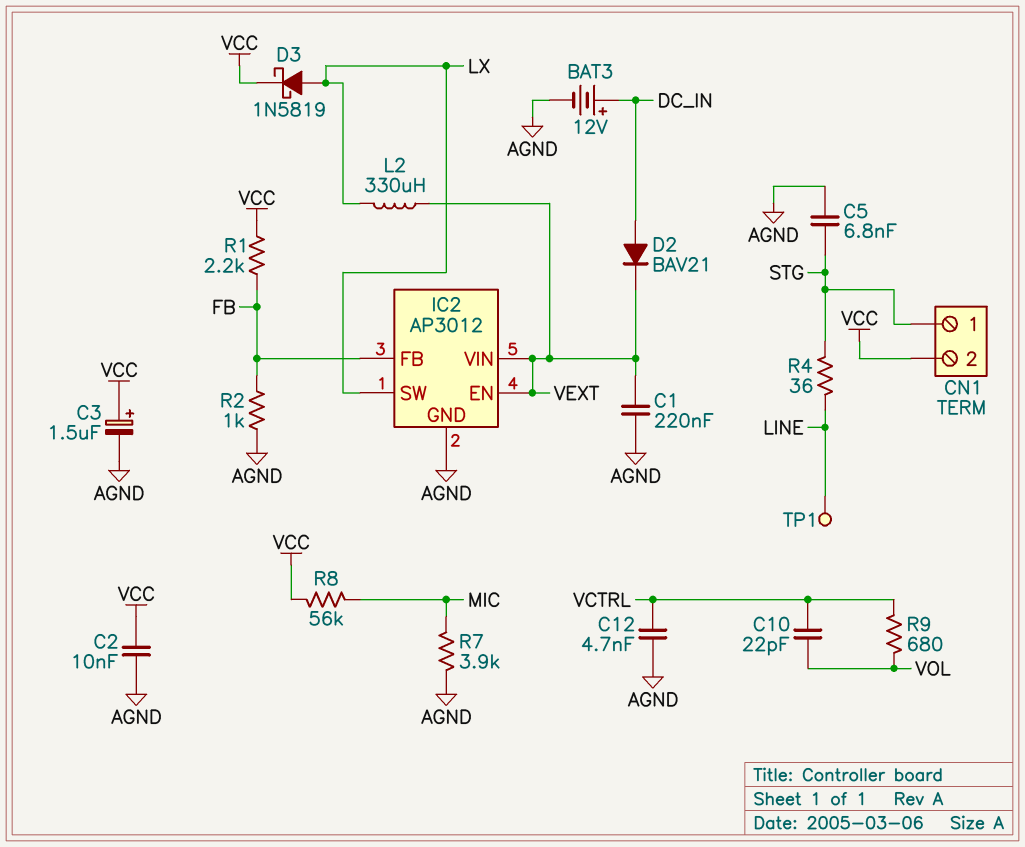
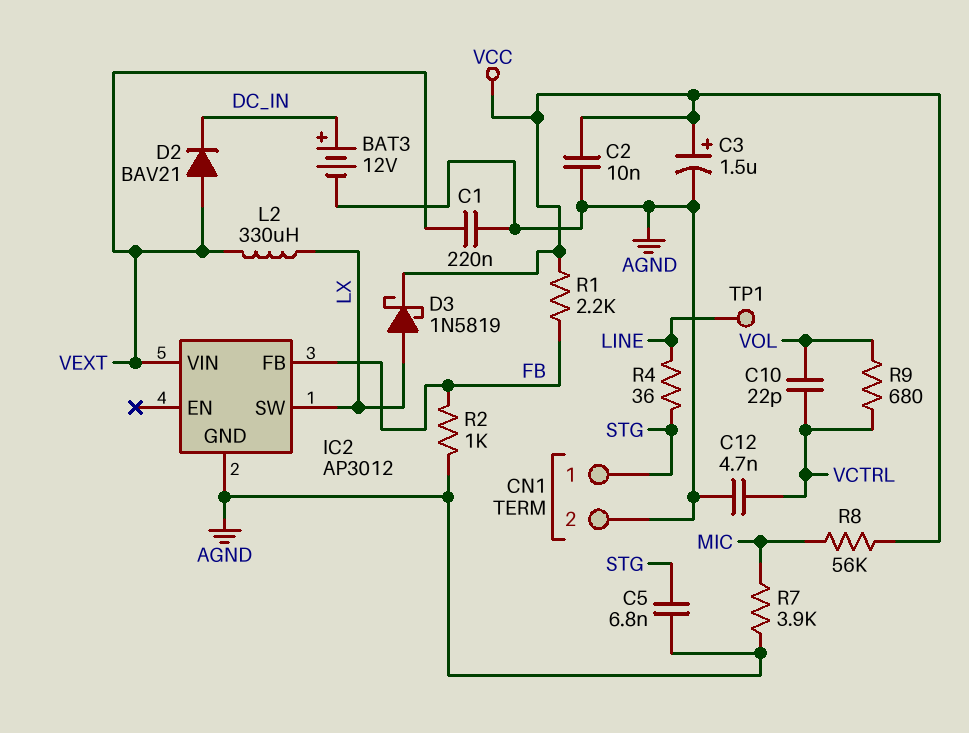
CN1 pin 2: VCC -> AGND
D2: diode BAV21 (A DC_IN, K VEXT) -> diode BAV21 (A VEXT, K DC_IN)
IC2 pin EN: VEXT -> none

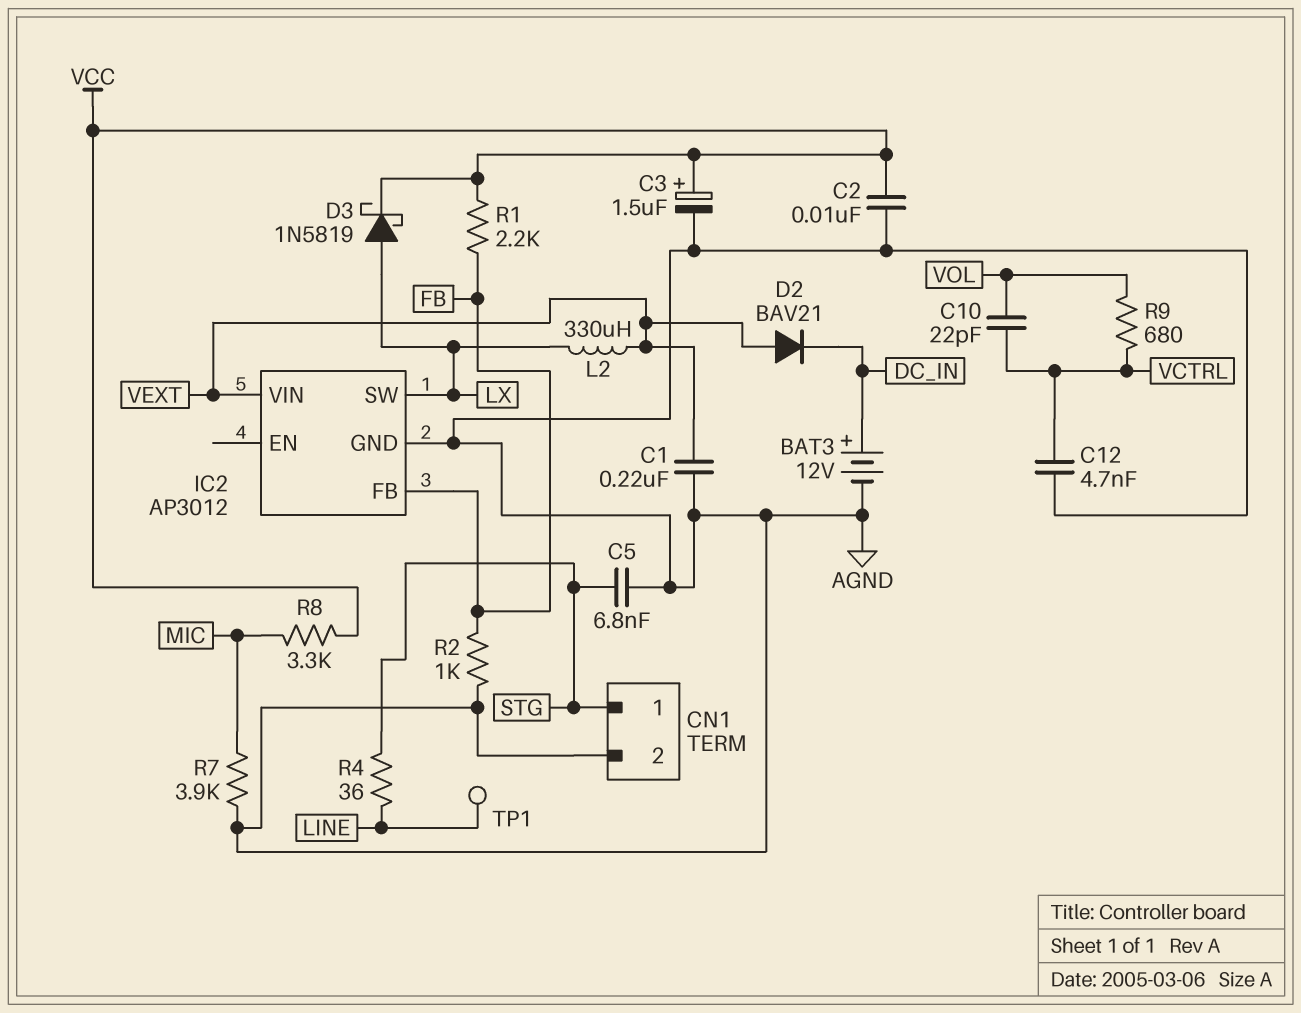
R8: 56k (MIC, VCC) -> 3.3k (MIC, VCC)

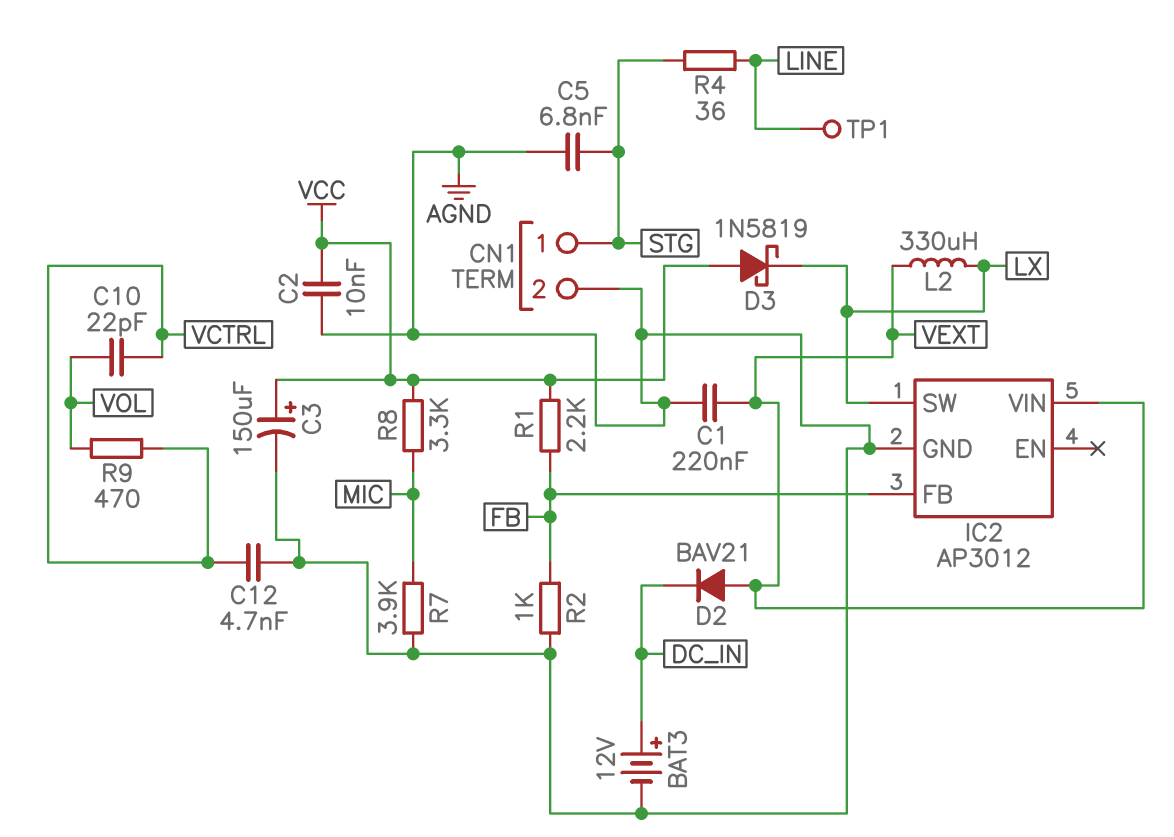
C3: 1.5uF (plus VCC, minus AGND) -> 150uF (plus VCC, minus AGND)
D3: schottky 1N5819 (A LX, K VCC) -> schottky 1N5819 (A VCC, K LX)
R9: 680 (VCTRL, VOL) -> 470 (VCTRL, VOL)

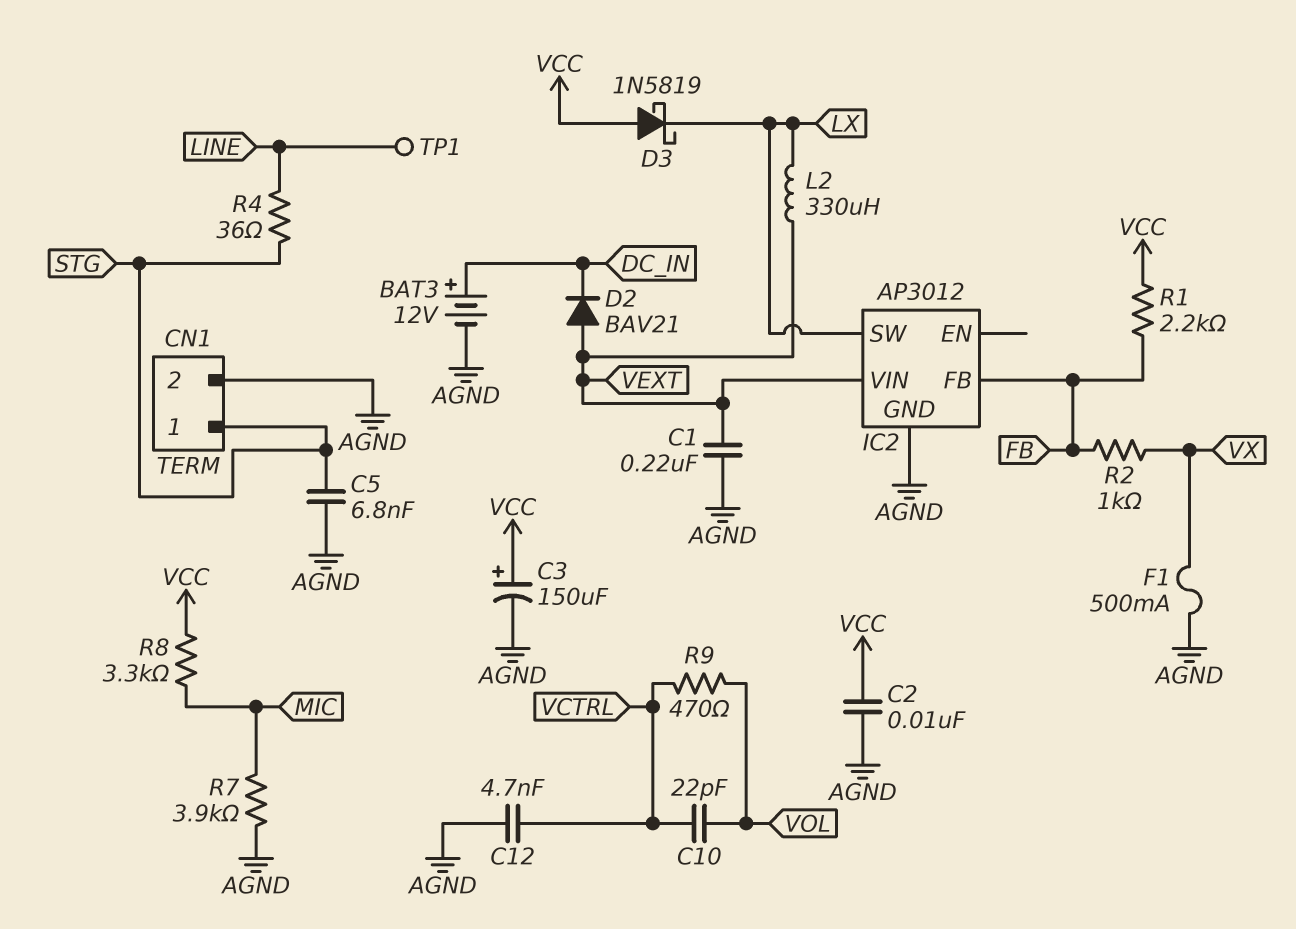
F1: none -> 500mA (AGND, VX)
R2: 1k (AGND, FB) -> 1k (FB, VX)

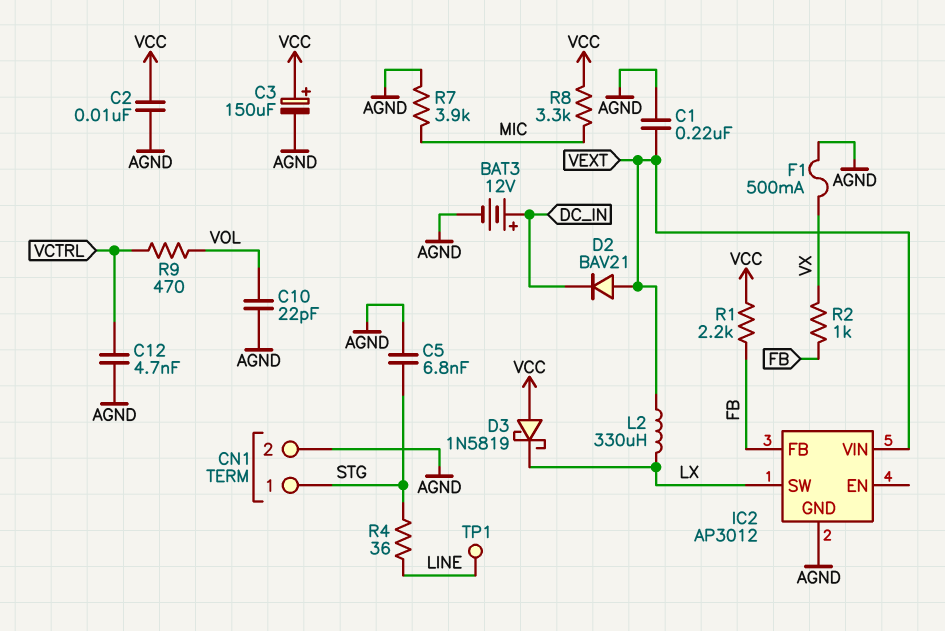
C10: 22pF (VCTRL, VOL) -> 22pF (AGND, VOL)

